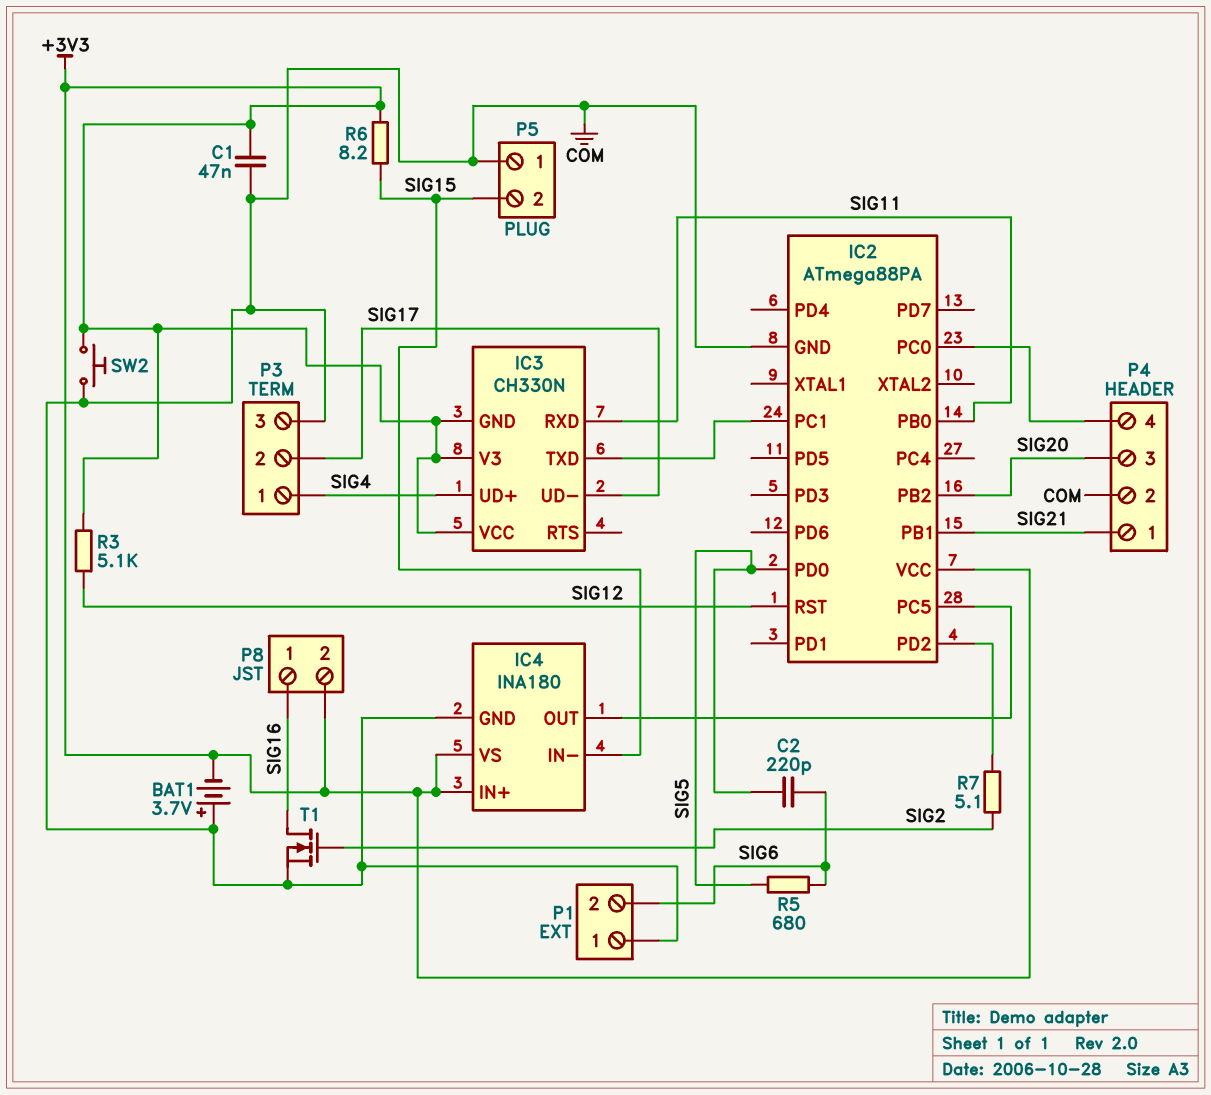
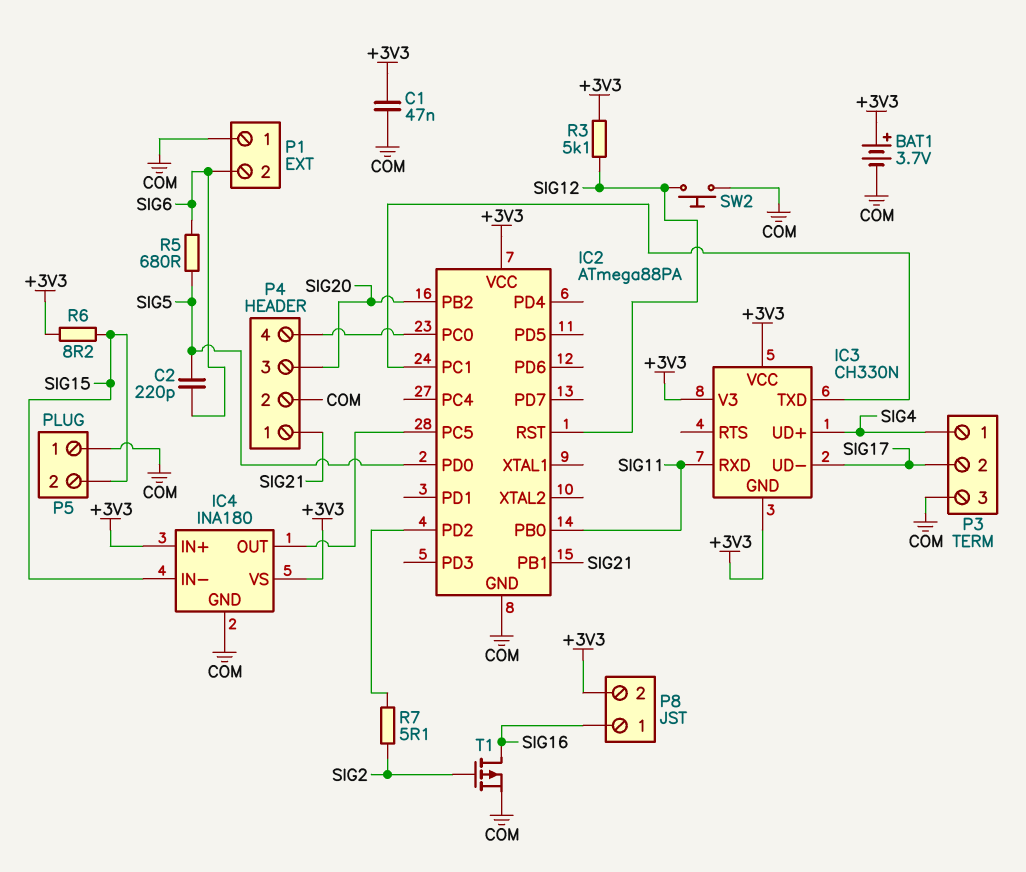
BAT1: 3.7V (plus COM, minus +3V3) -> 3.7V (plus +3V3, minus COM)
SW2: button (+3V3, COM) -> button (COM, SIG12)
T1: NMOS (G SIG2, D SIG16, S COM) -> PMOS (G SIG2, D SIG16, S COM)

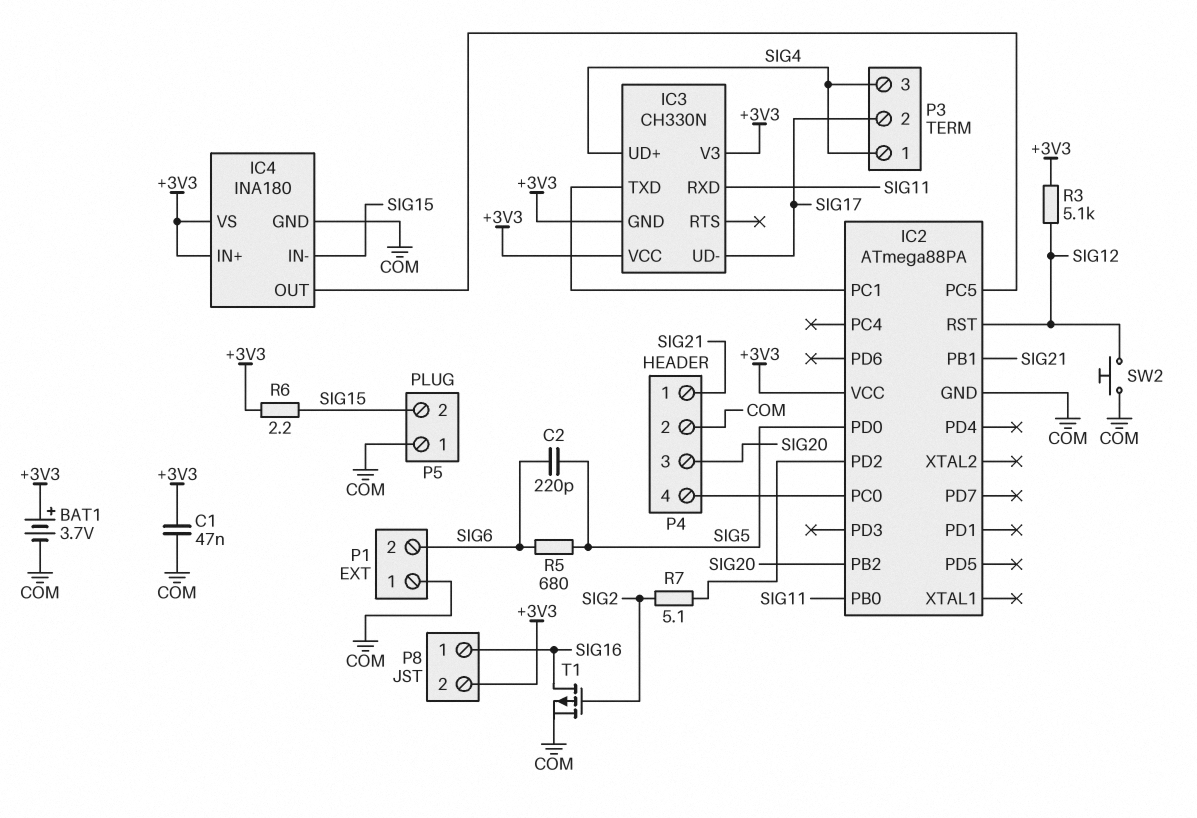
P3 pin 3: COM -> SIG4
R6: 8.2 (+3V3, SIG15) -> 2.2 (+3V3, SIG15)

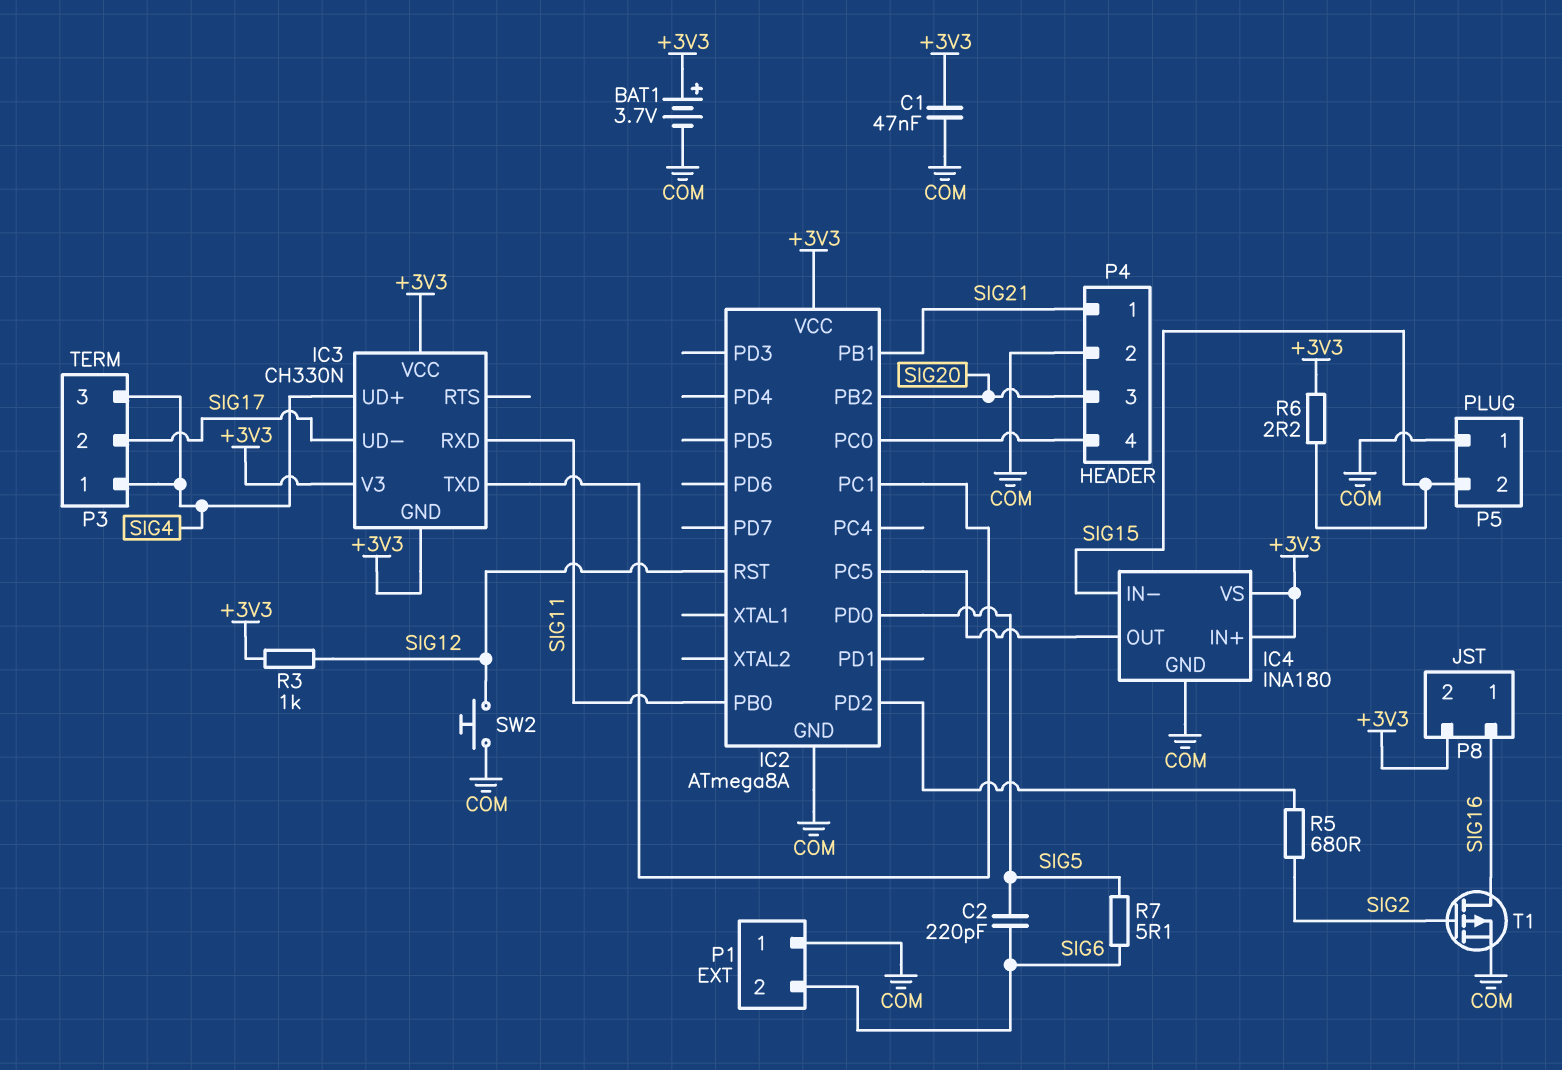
IC2: ATmega88PA -> ATmega8A
R3: 5.1k (+3V3, SIG12) -> 1k (+3V3, SIG12)
R5: 680 (SIG5, SIG6) -> 680 (IC2/PD2, SIG2)
R7: 5.1 (IC2/PD2, SIG2) -> 5.1 (SIG5, SIG6)

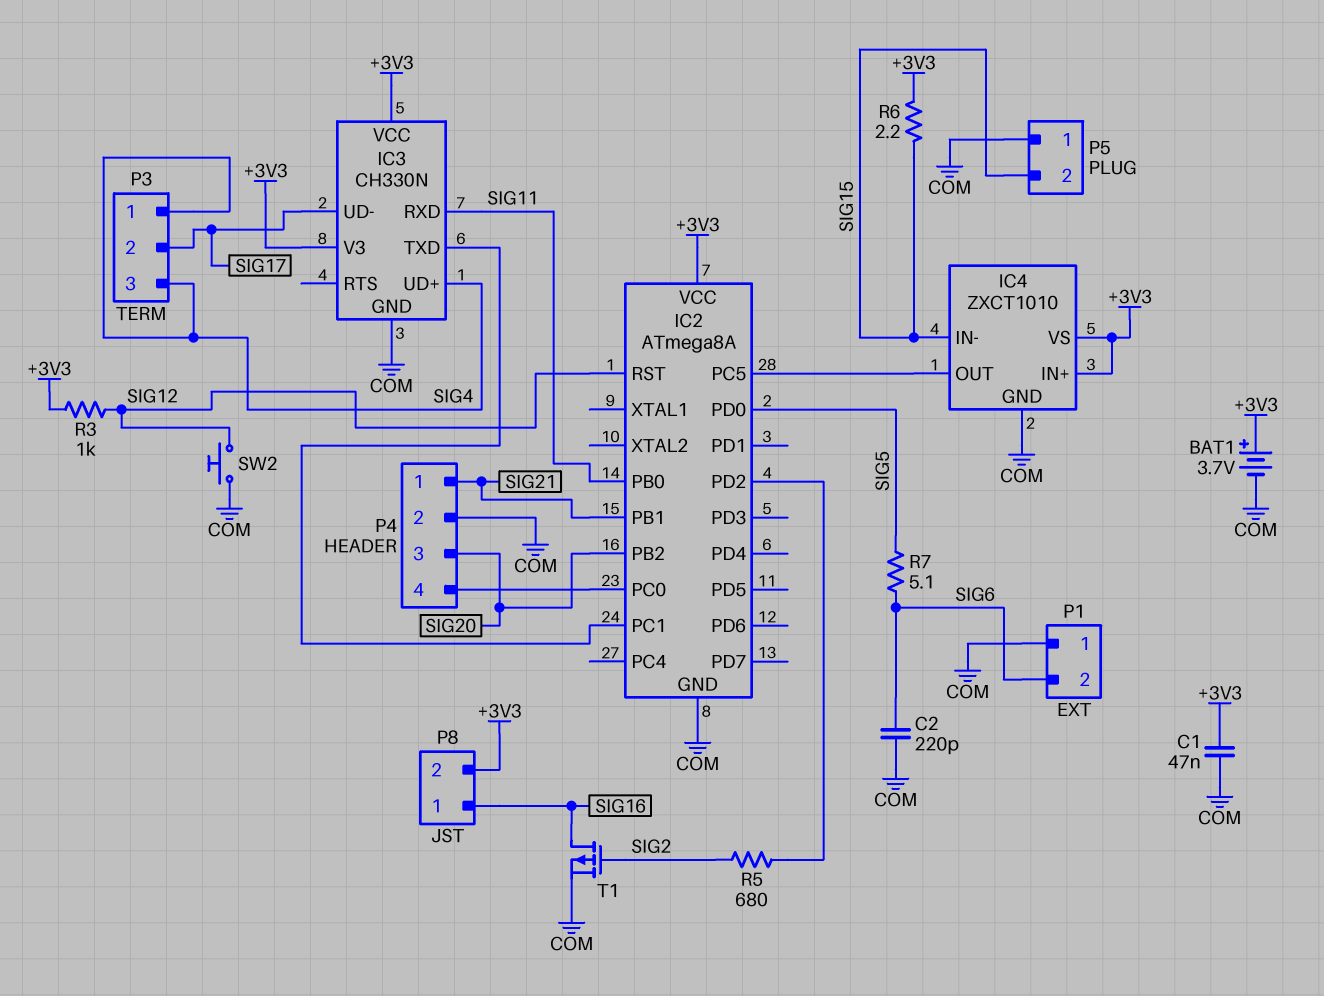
C2: 220pF (SIG5, SIG6) -> 220pF (COM, SIG6)
IC3 pin GND: +3V3 -> COM
IC4: INA180 -> ZXCT1010

